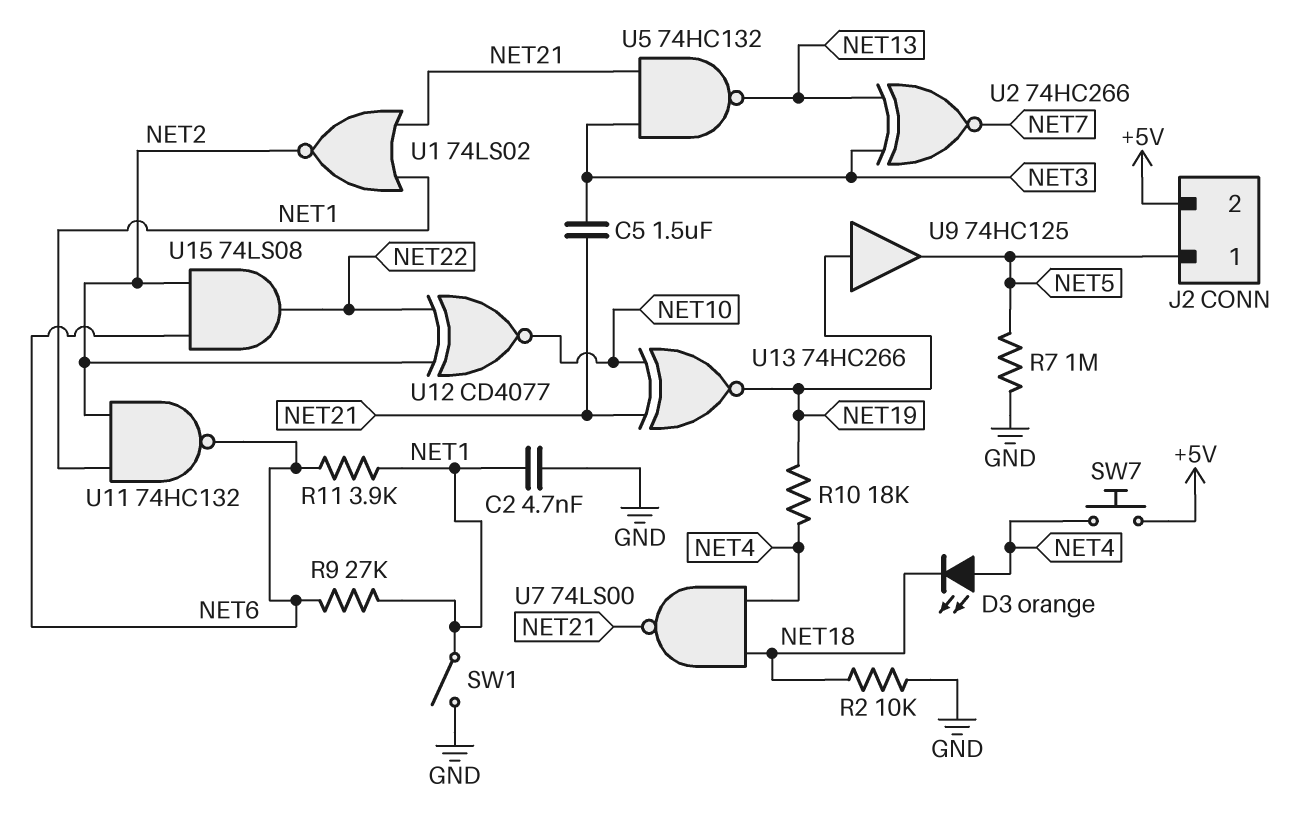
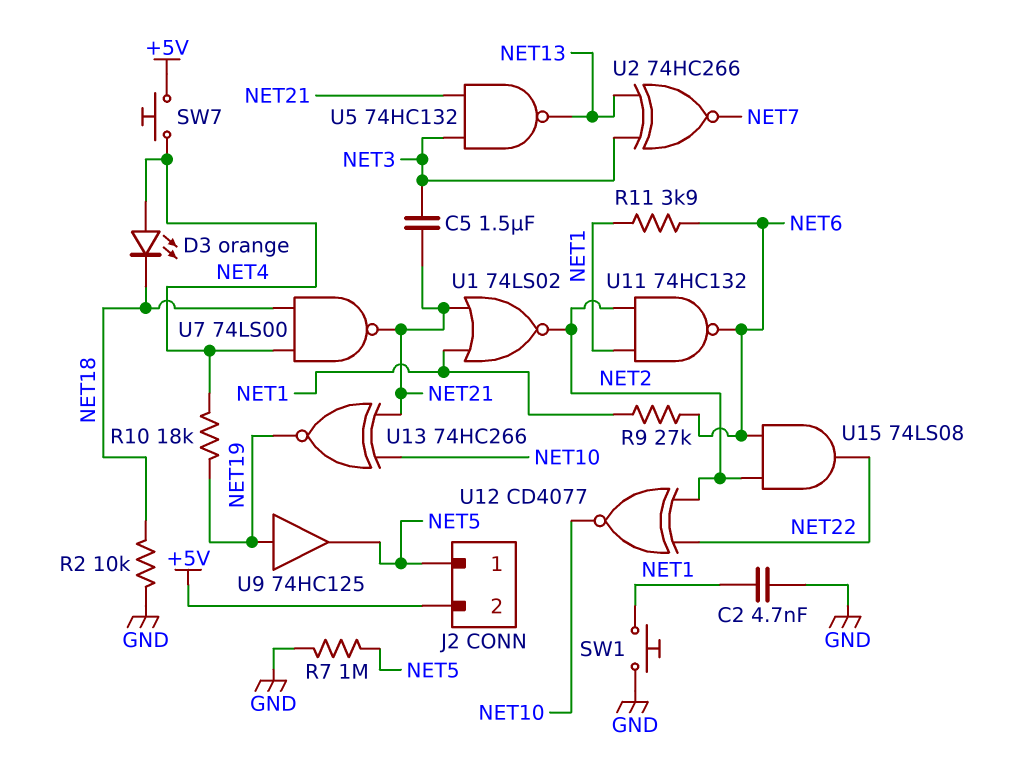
SW1: switch (GND, NET1) -> button (GND, NET1)

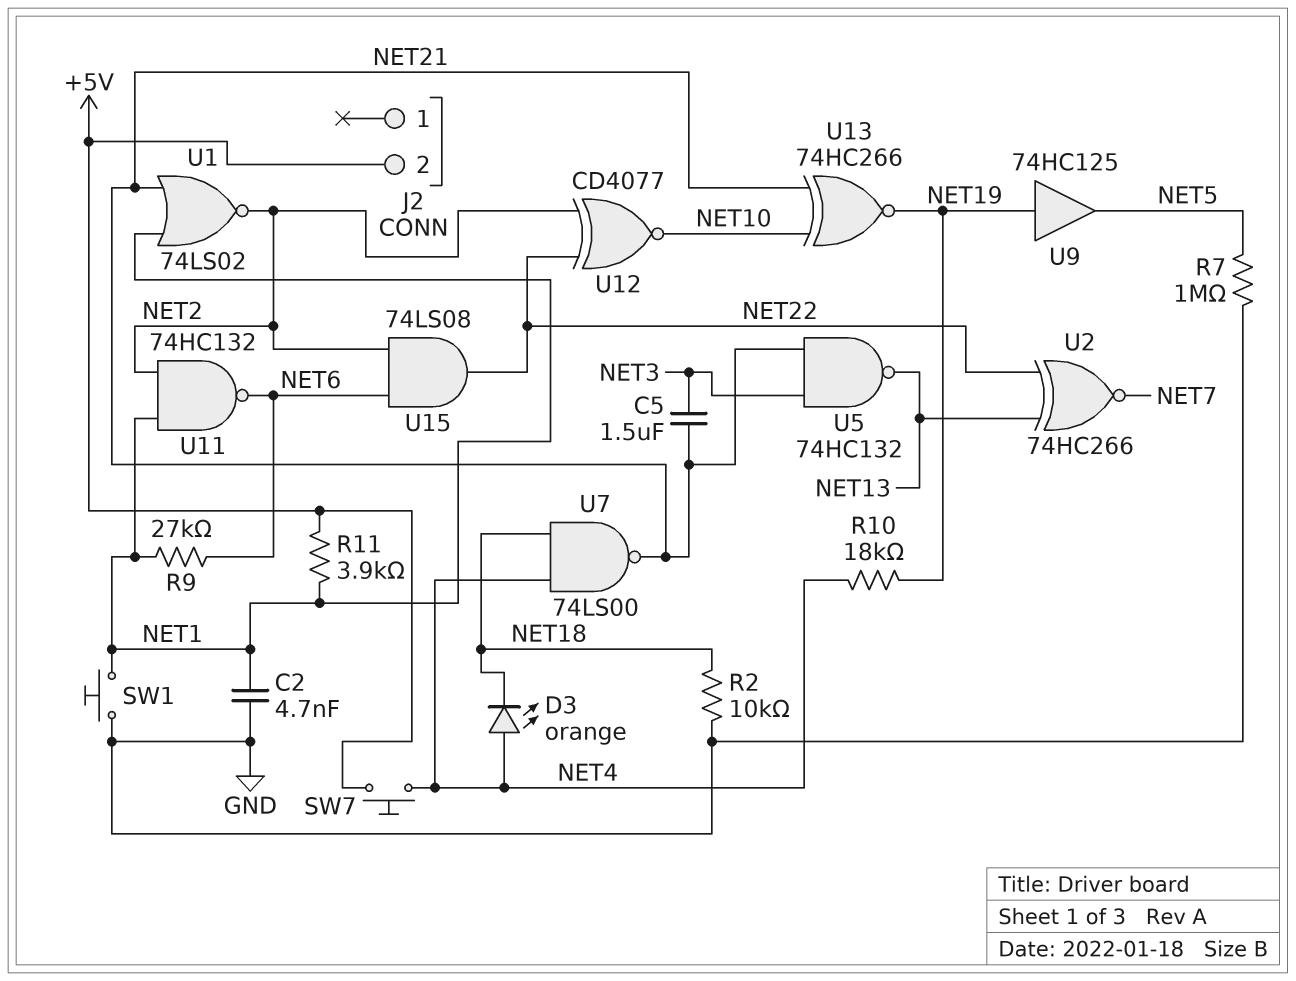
J2 pin 1: NET5 -> none
R11: 3.9k (NET1, NET6) -> 3.9k (+5V, NET1)
U2: XNOR 74HC266 (in NET3, in NET13, out NET7) -> XNOR 74HC266 (in NET13, in NET22, out NET7)

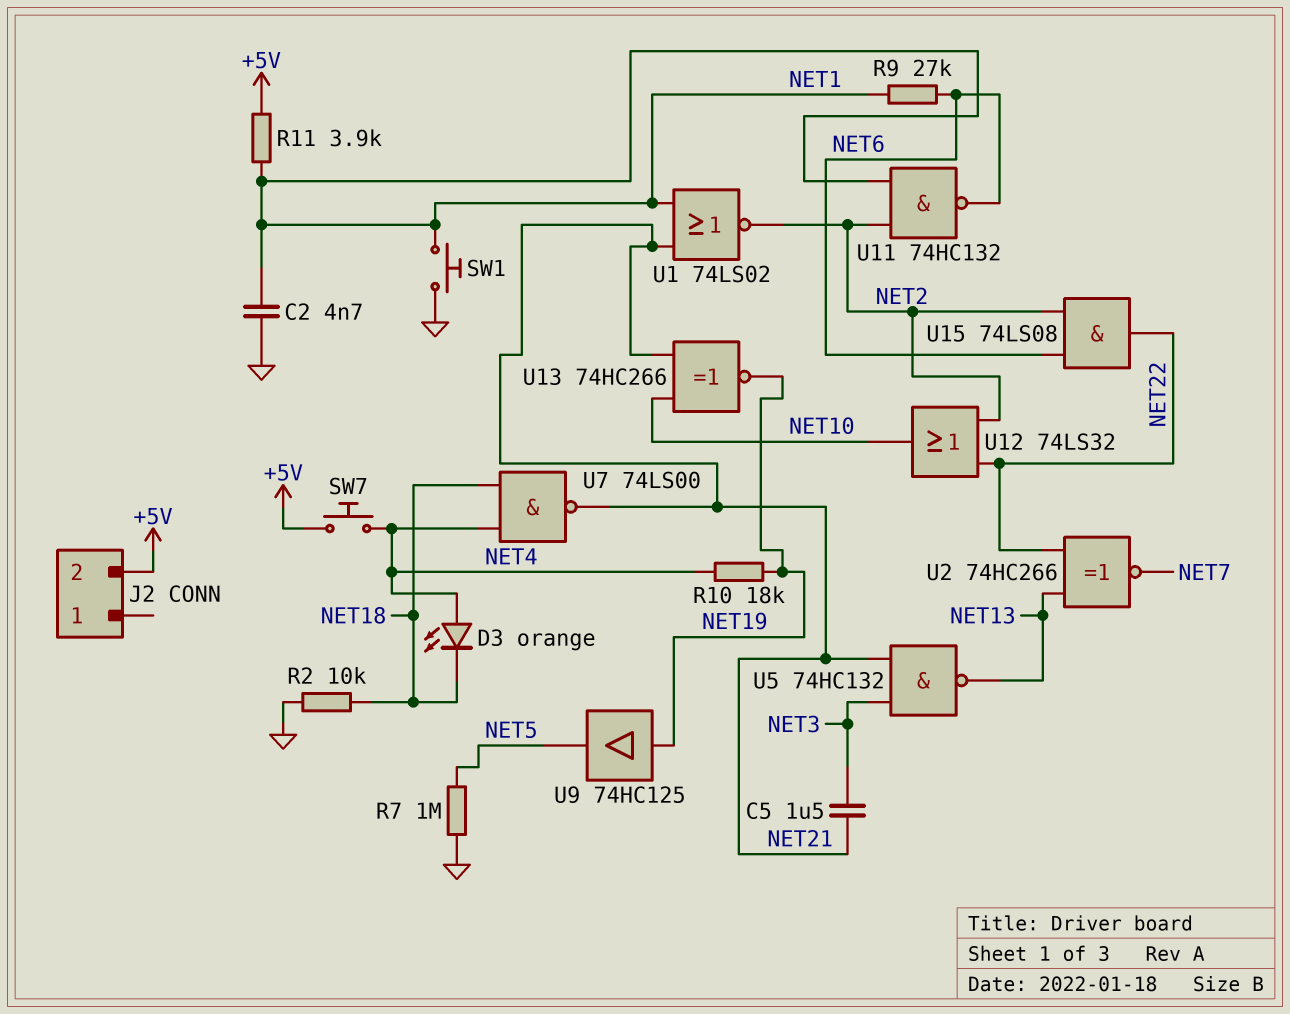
U12: XNOR CD4077 (in NET2, in NET22, out NET10) -> OR 74LS32 (in NET2, in NET22, out NET10)

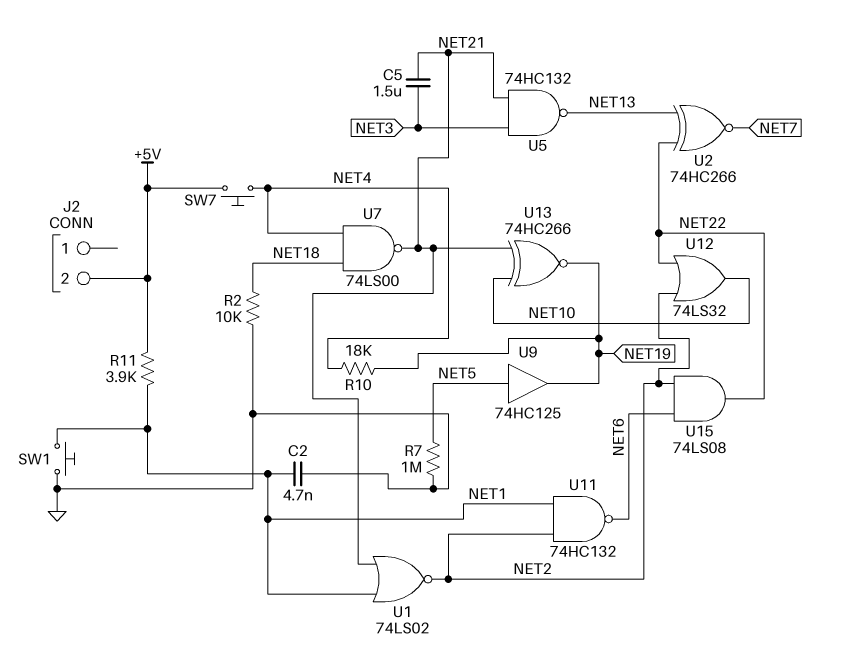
D3: LED orange (A NET4, K NET18) -> none
R9: 27k (NET1, NET6) -> none
U9: buffer 74HC125 (in NET19, out NET5) -> buffer 74HC125 (in NET5, out NET19)

